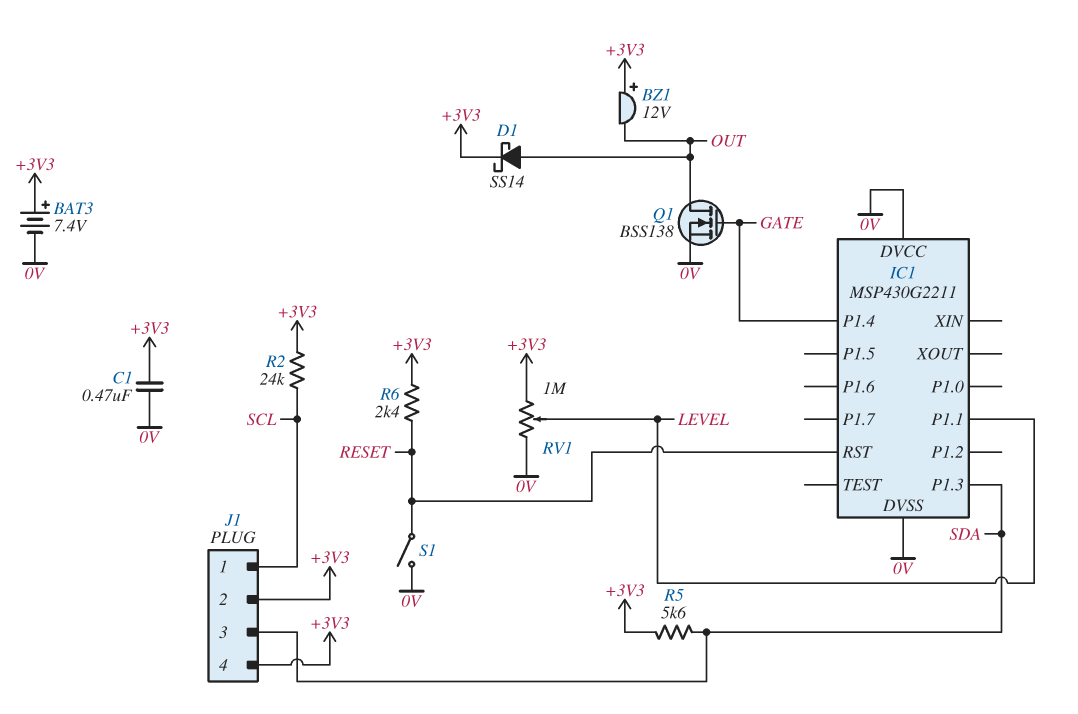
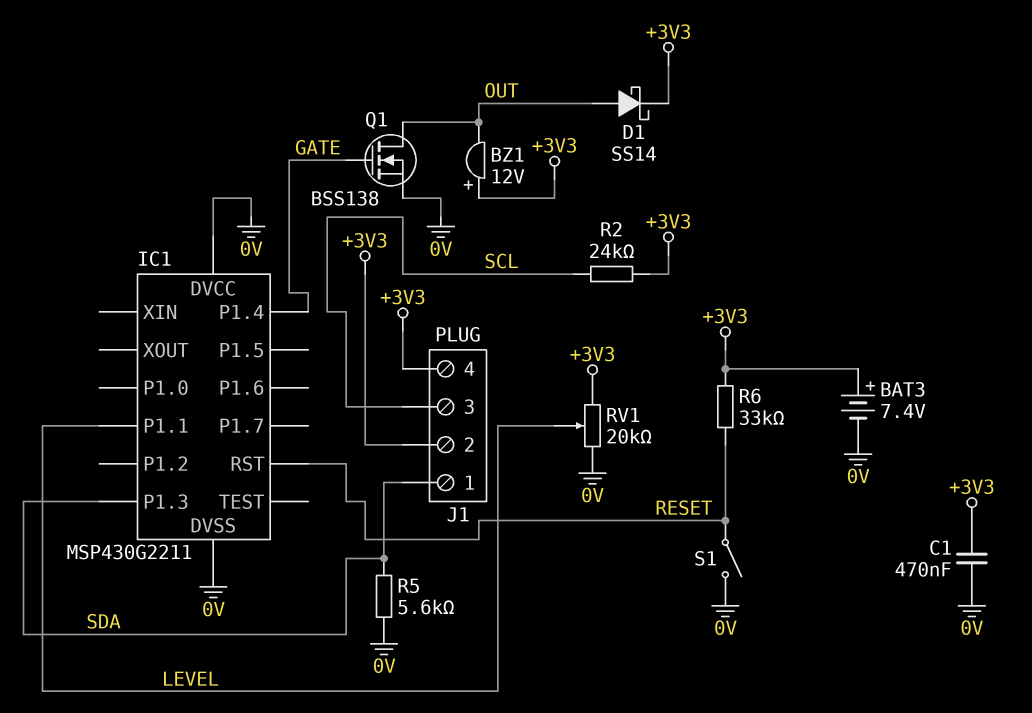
J1 pin 1: SCL -> SDA
J1 pin 3: SDA -> SCL
R5: 5.6k (+3V3, SDA) -> 5.6k (0V, SDA)
R6: 2.4k (+3V3, RESET) -> 33k (+3V3, RESET)
RV1: 1M (+3V3, 0V, wiper LEVEL) -> 20k (+3V3, 0V, wiper LEVEL)

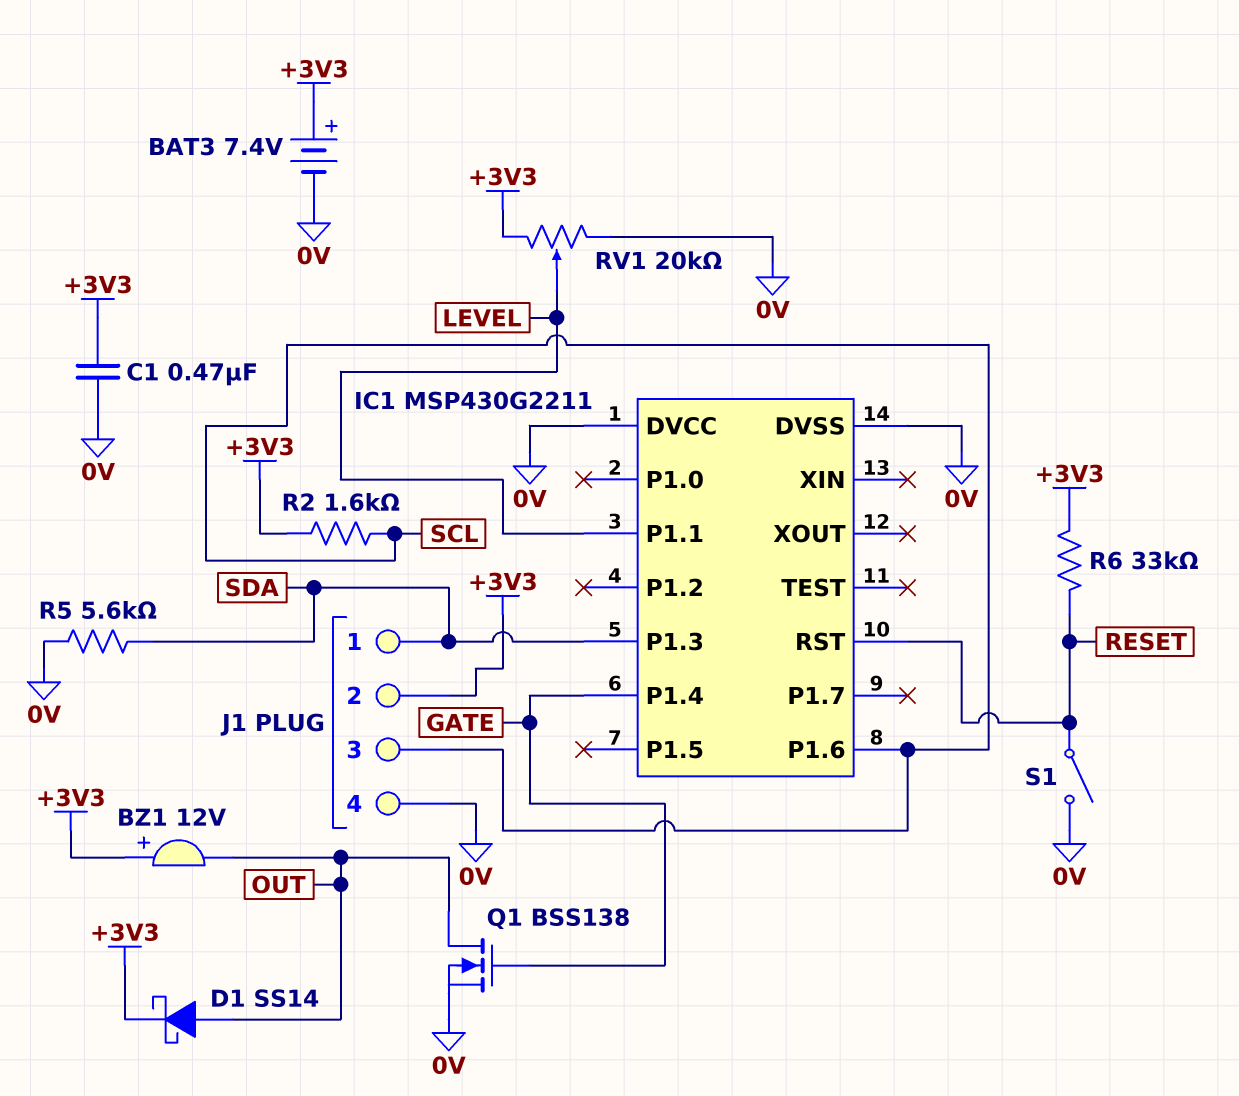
IC1 pin P1.6: none -> SCL
J1 pin 4: +3V3 -> 0V
R2: 24k (+3V3, SCL) -> 1.6k (+3V3, SCL)

